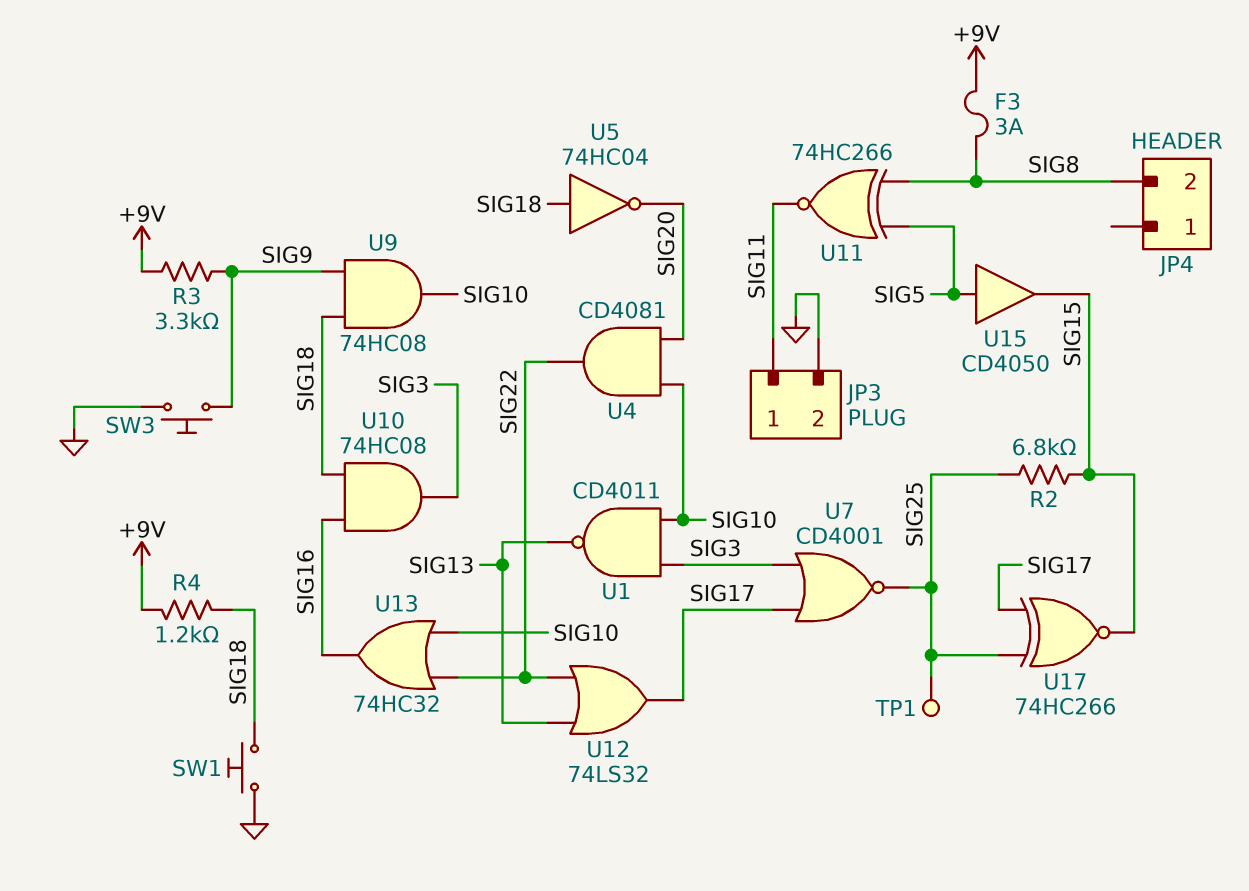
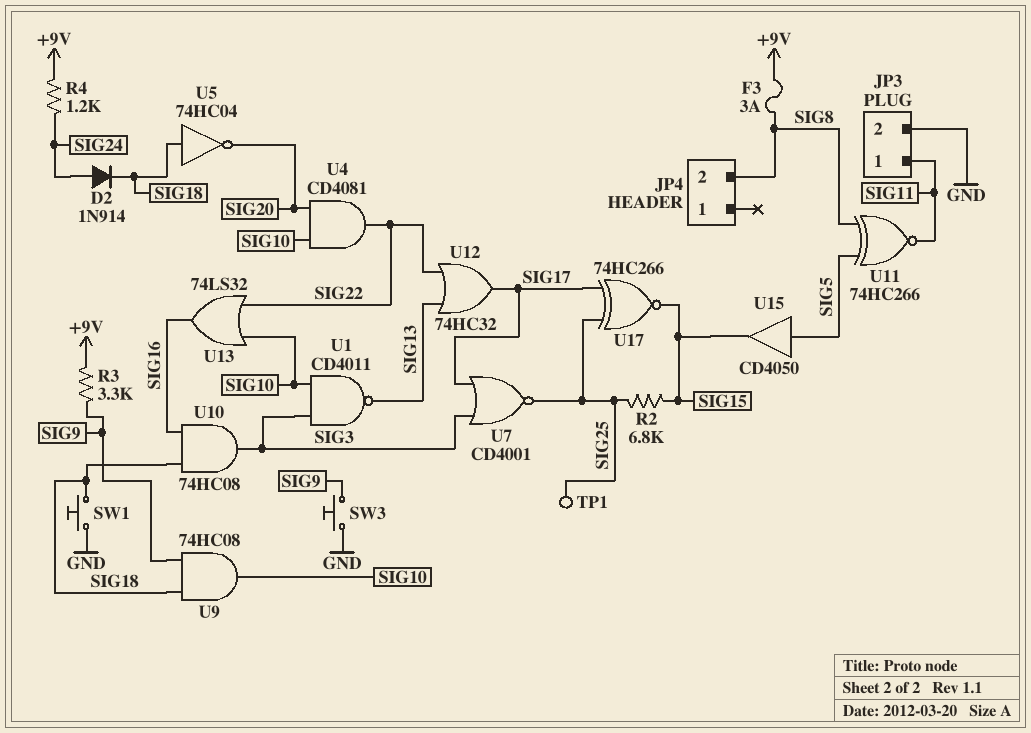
D2: none -> diode 1N914 (A SIG24, K SIG18)
R4: 1.2k (+9V, SIG18) -> 1.2k (+9V, SIG24)
U12: OR 74LS32 (in SIG13, in SIG22, out SIG17) -> OR 74HC32 (in SIG13, in SIG22, out SIG17)
U13: OR 74HC32 (in SIG10, in SIG22, out SIG16) -> OR 74LS32 (in SIG10, in SIG22, out SIG16)

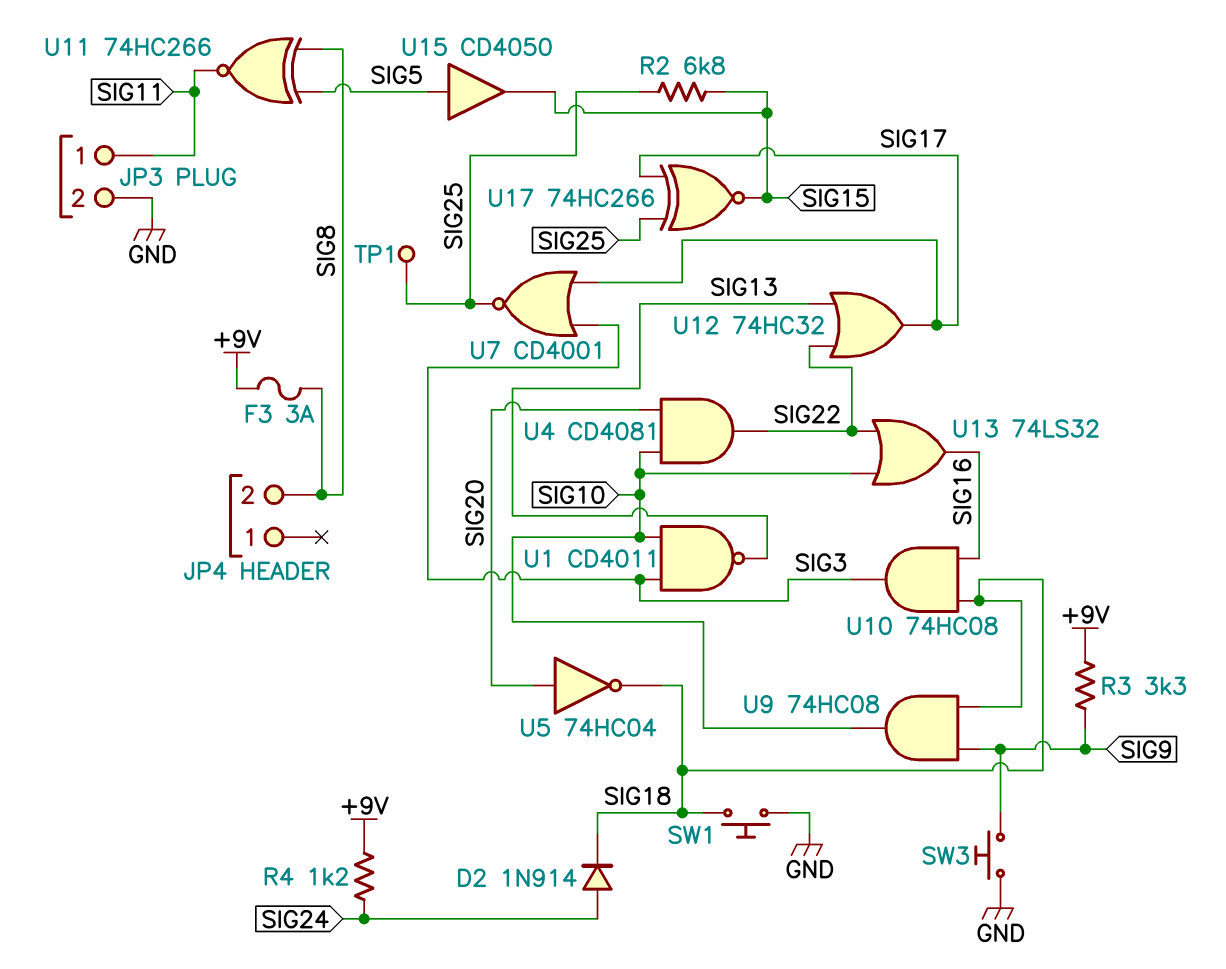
U5: NOT 74HC04 (in SIG18, out SIG20) -> NOT 74HC04 (in SIG20, out SIG18)

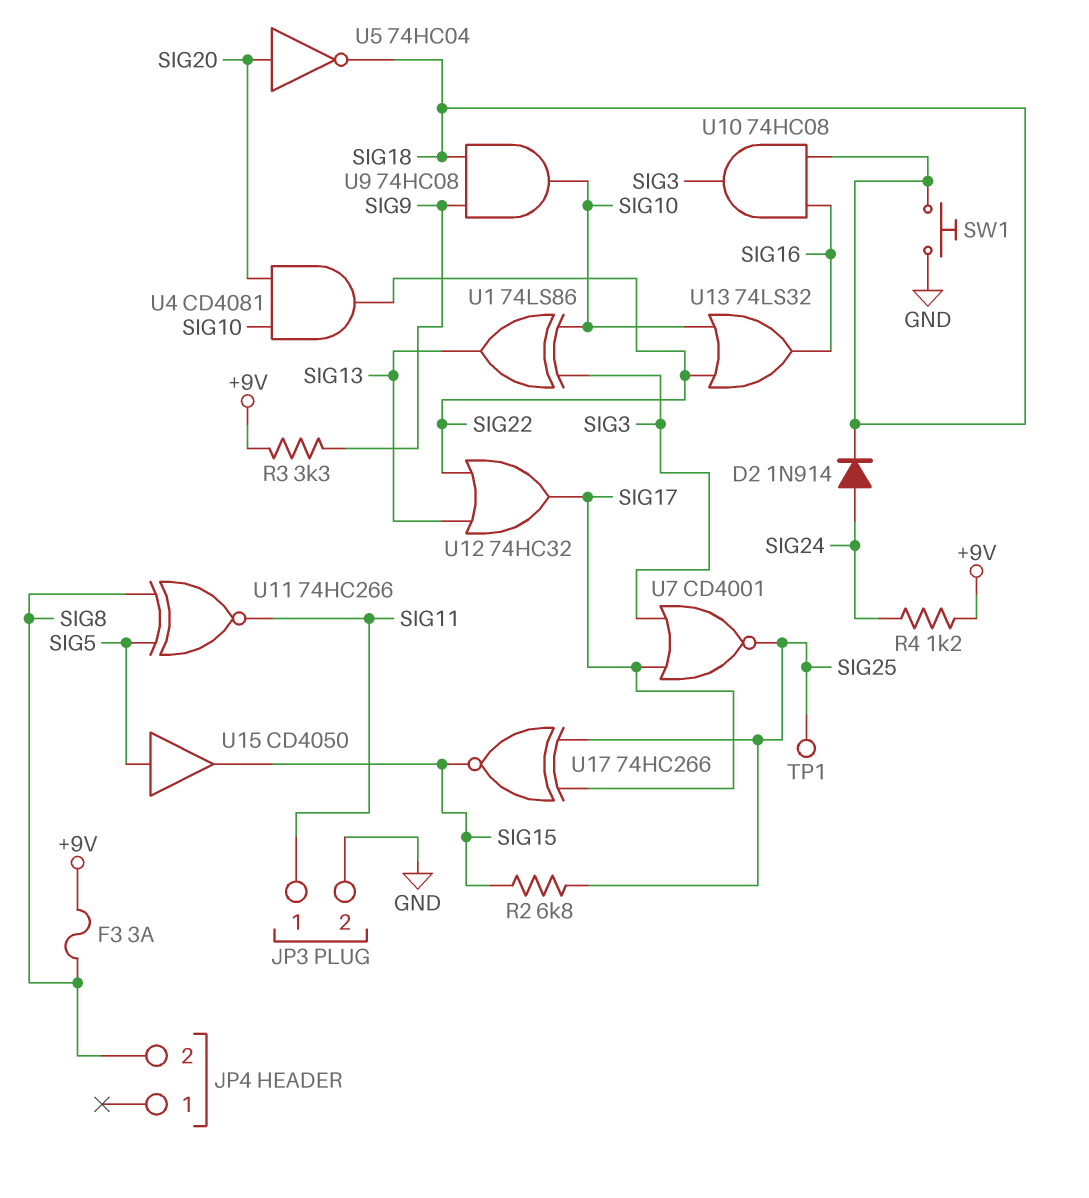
SW3: button (GND, SIG9) -> none
U1: NAND CD4011 (in SIG3, in SIG10, out SIG13) -> XOR 74LS86 (in SIG3, in SIG10, out SIG13)

